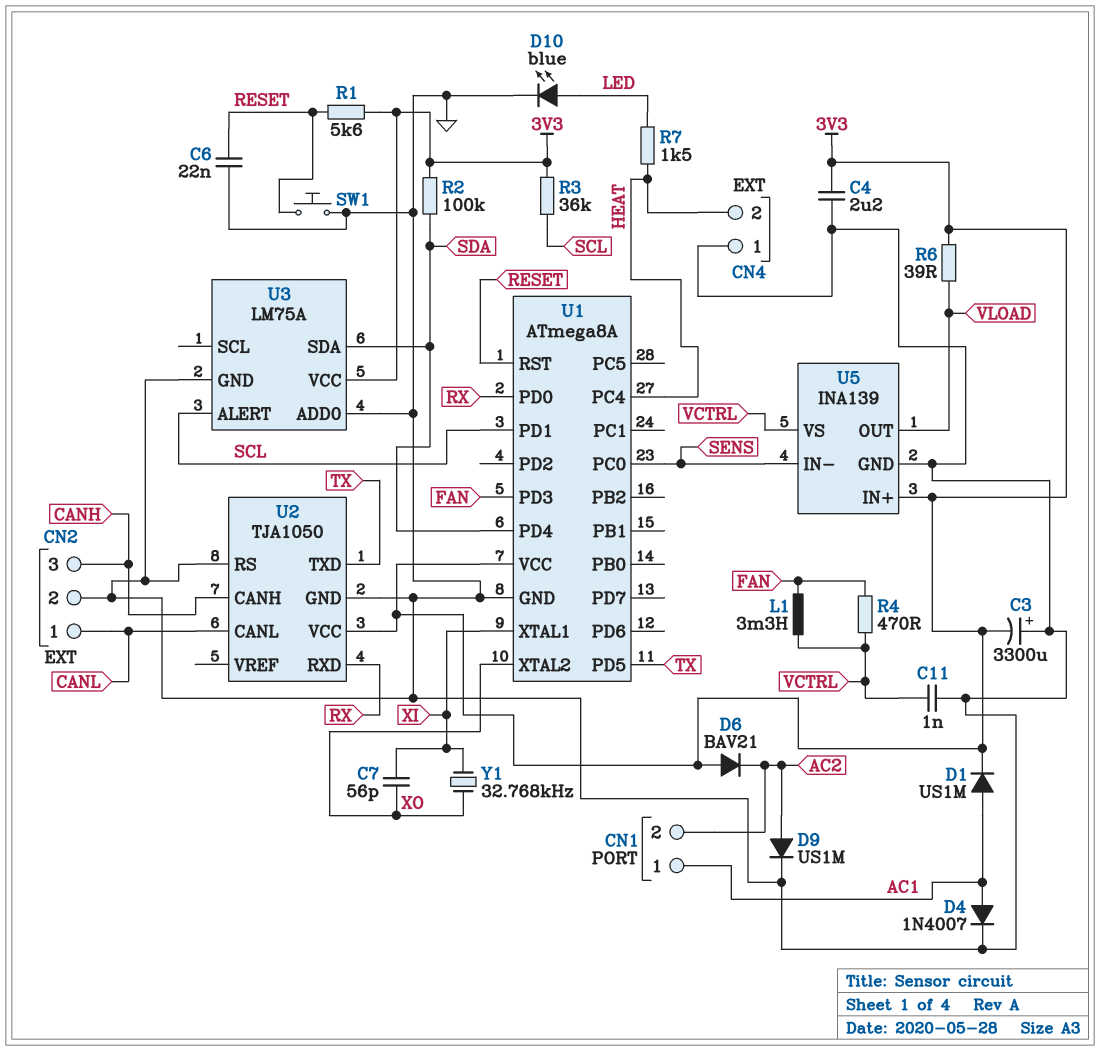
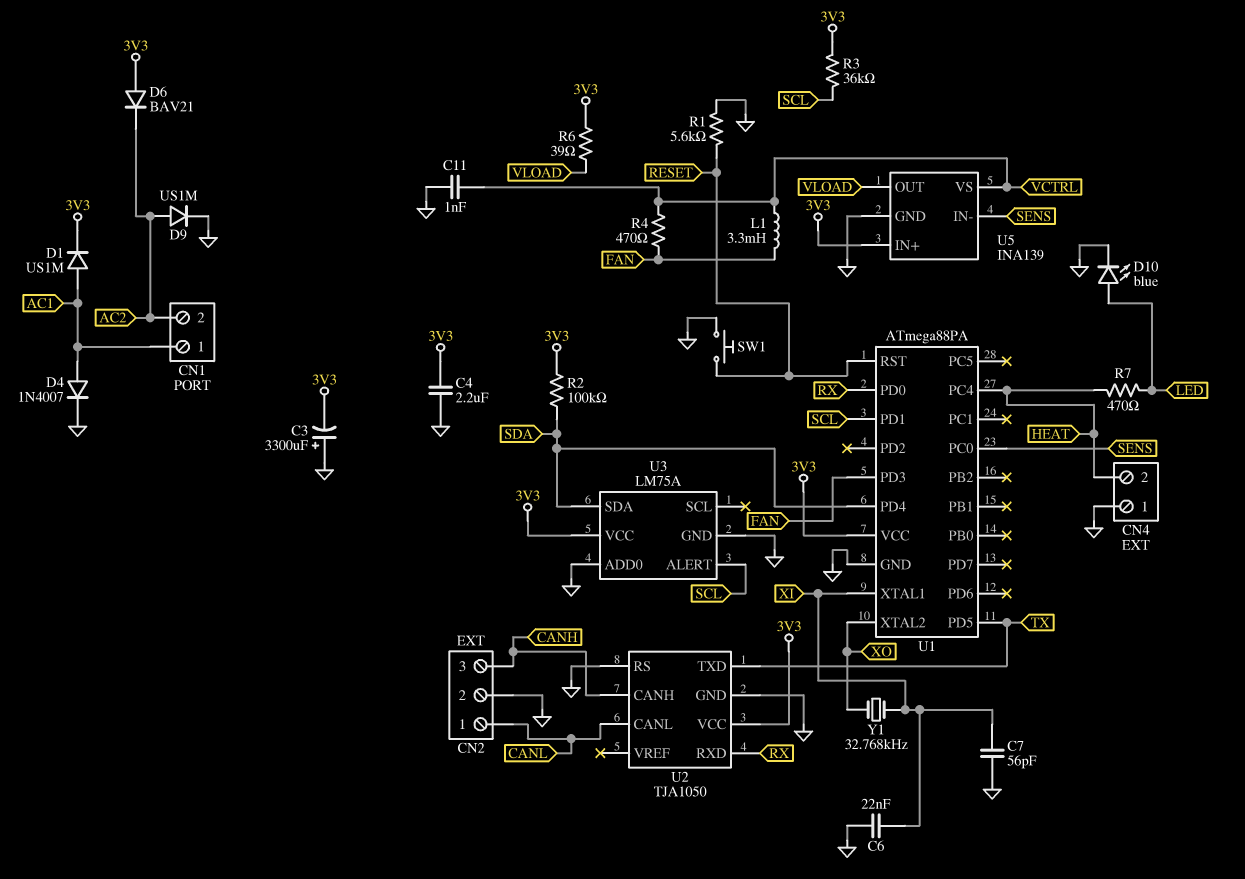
C6: 22nF (GND, RESET) -> 22nF (GND, XI)
C7: 56pF (XI, XO) -> 56pF (GND, XI)
R1: 5.6k (3V3, RESET) -> 5.6k (GND, RESET)
R7: 1.5k (HEAT, LED) -> 470 (HEAT, LED)
U1: ATmega8A -> ATmega88PA

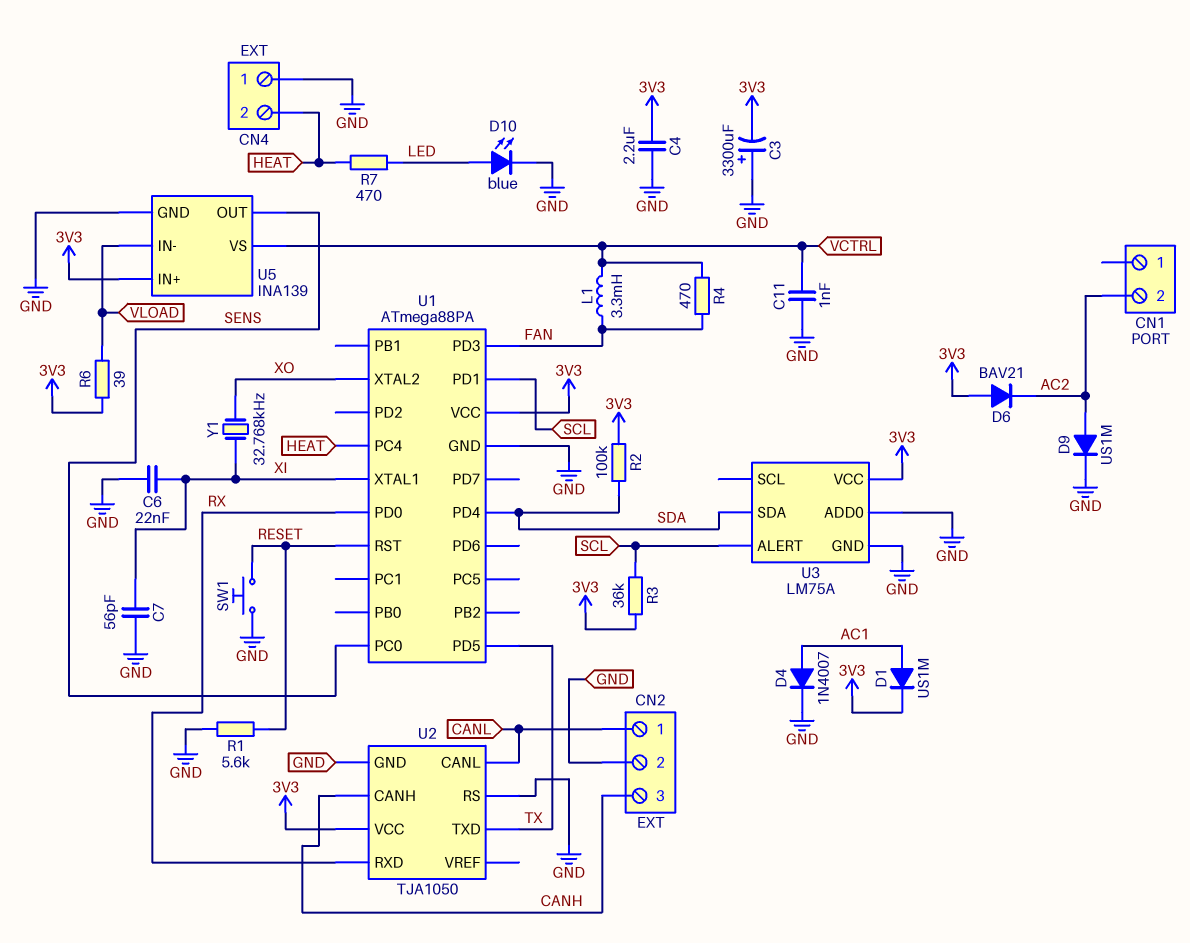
CN1 pin 1: AC1 -> none
U5 pin IN-: SENS -> VLOAD
U5 pin OUT: VLOAD -> SENS

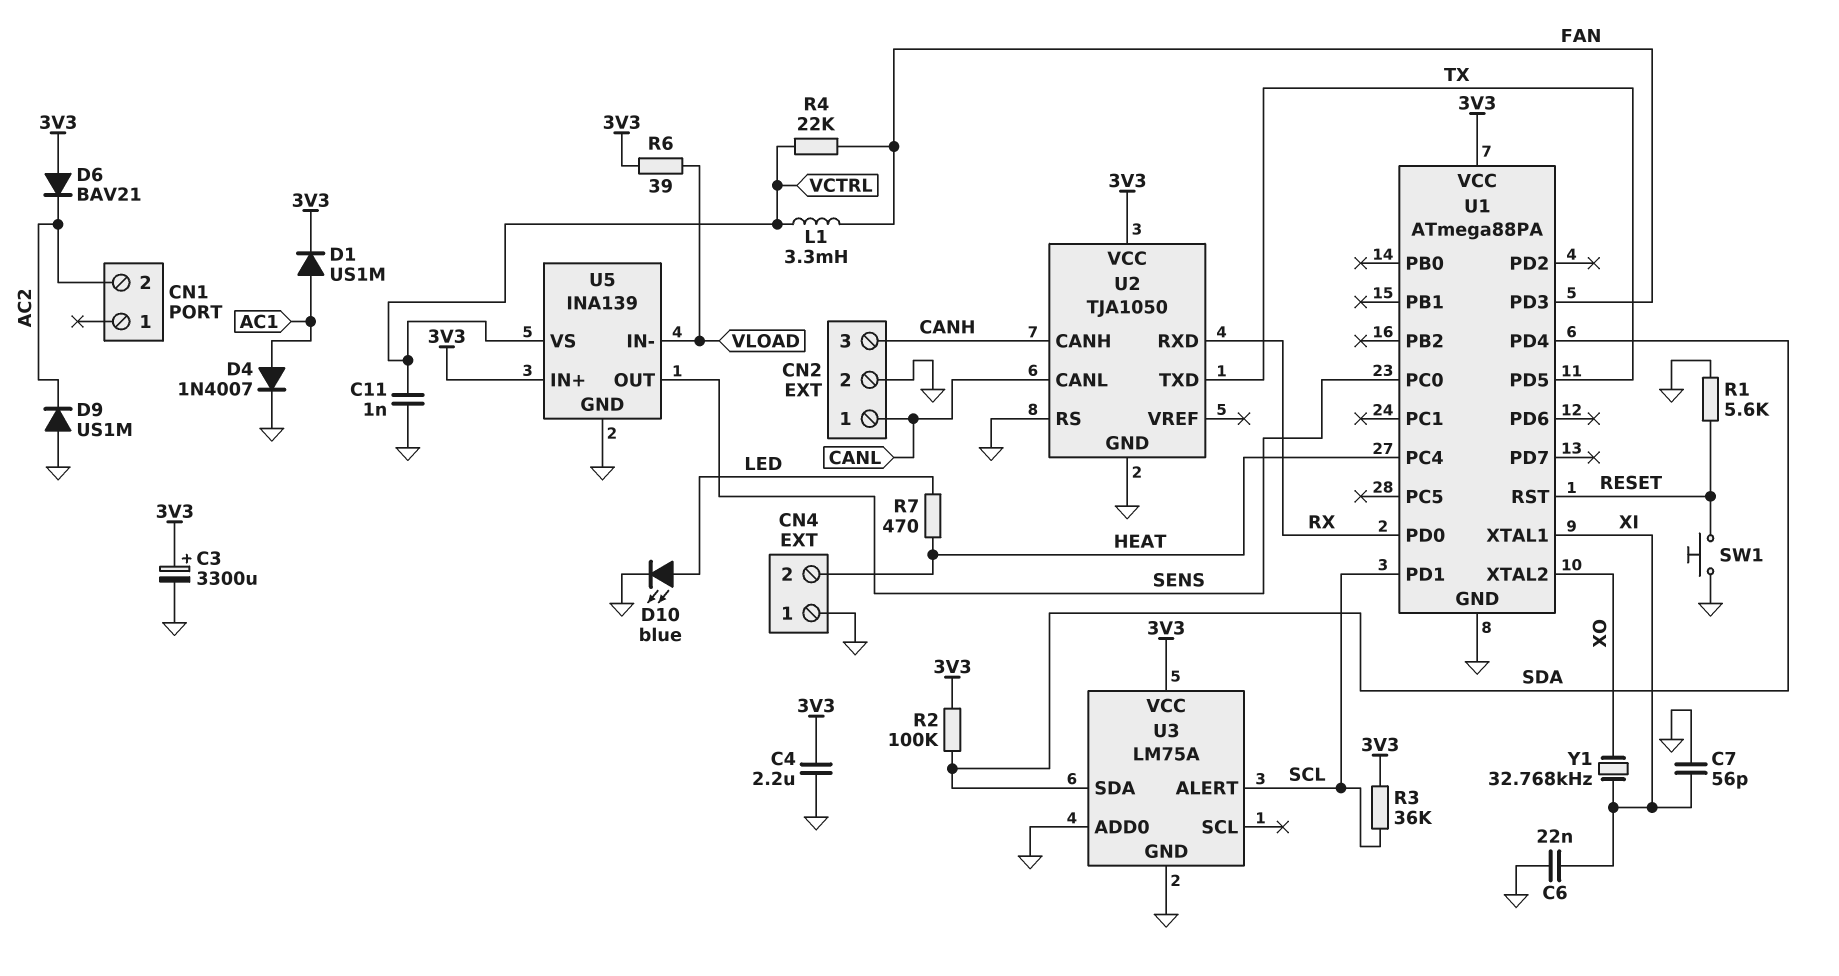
C3: 3300uF (plus GND, minus 3V3) -> 3300uF (plus 3V3, minus GND)
D9: diode US1M (A AC2, K GND) -> diode US1M (A GND, K AC2)
R4: 470 (FAN, VCTRL) -> 22k (FAN, VCTRL)

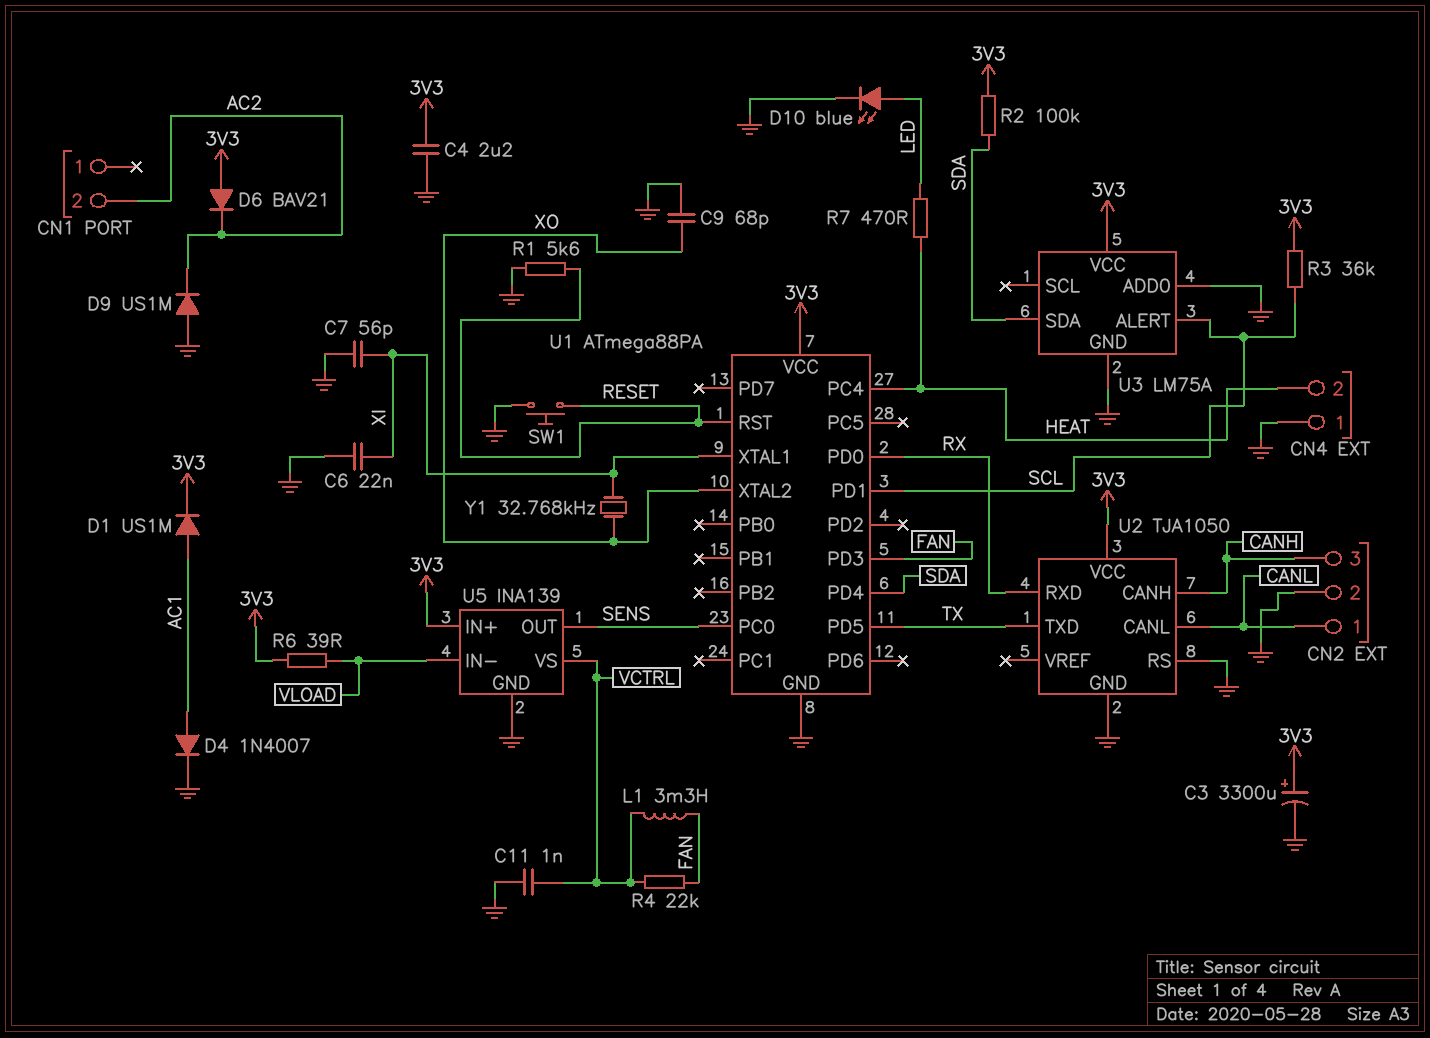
C9: none -> 68pF (GND, XO)

